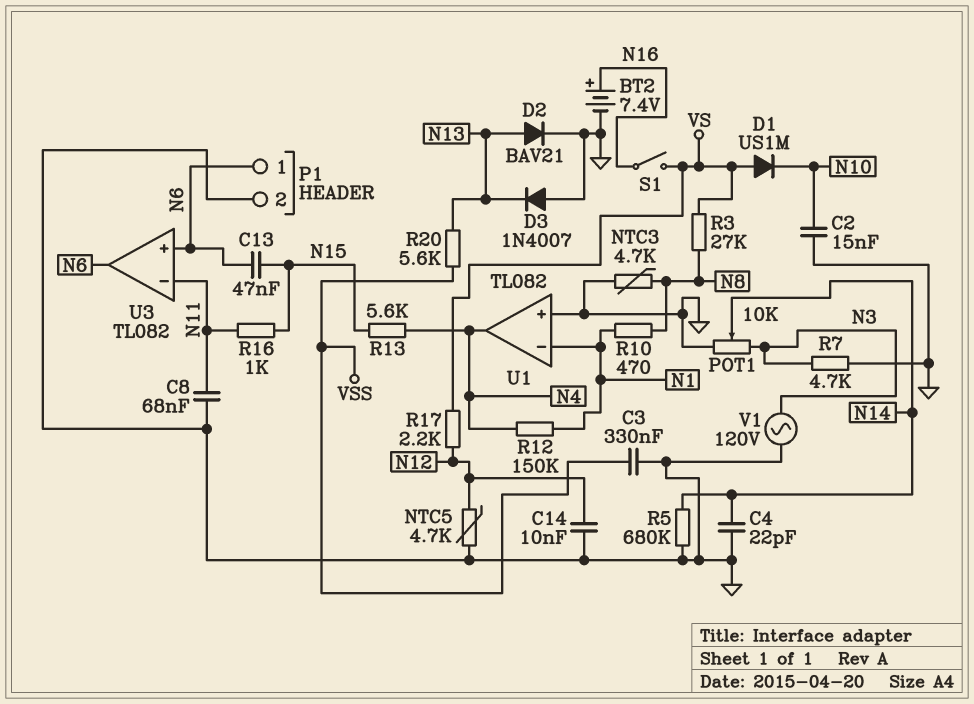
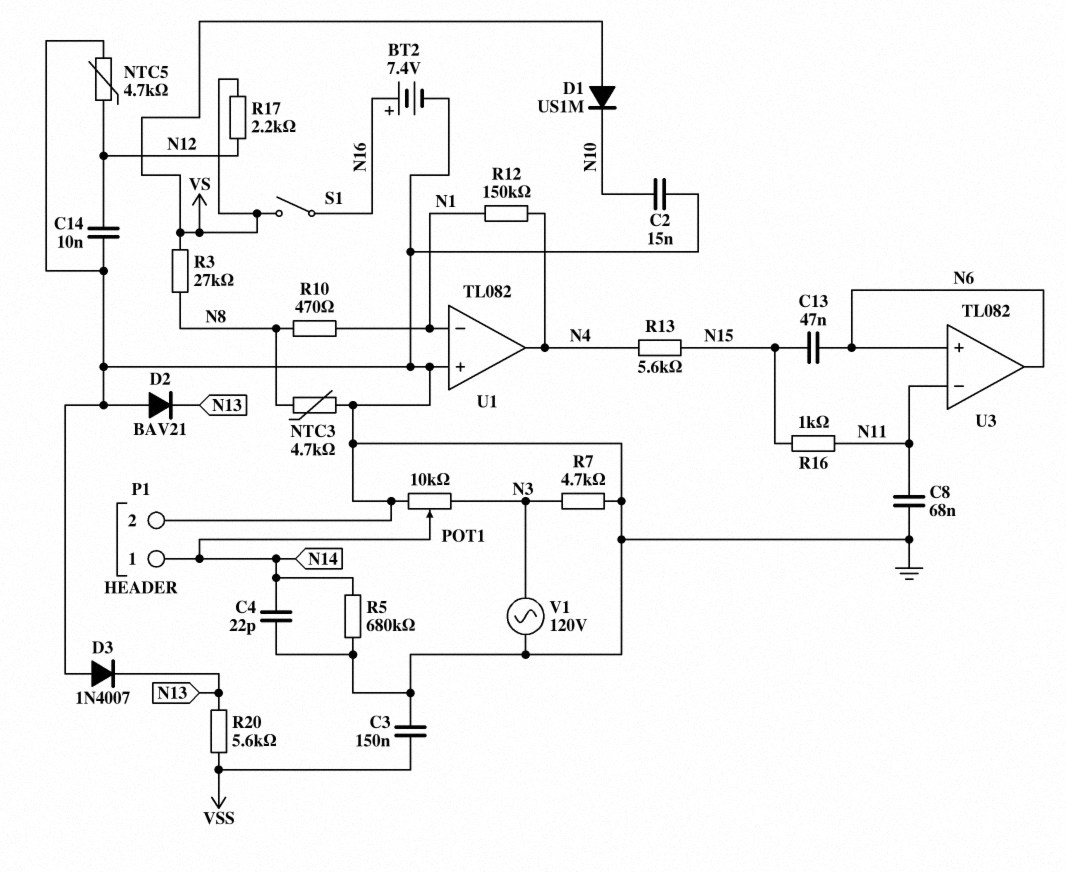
C3: 330nF (GND, VSS) -> 150nF (GND, VSS)
D2: diode BAV21 (A N13, K GND) -> diode BAV21 (A GND, K N13)
P1 pin 1: N6 -> N14

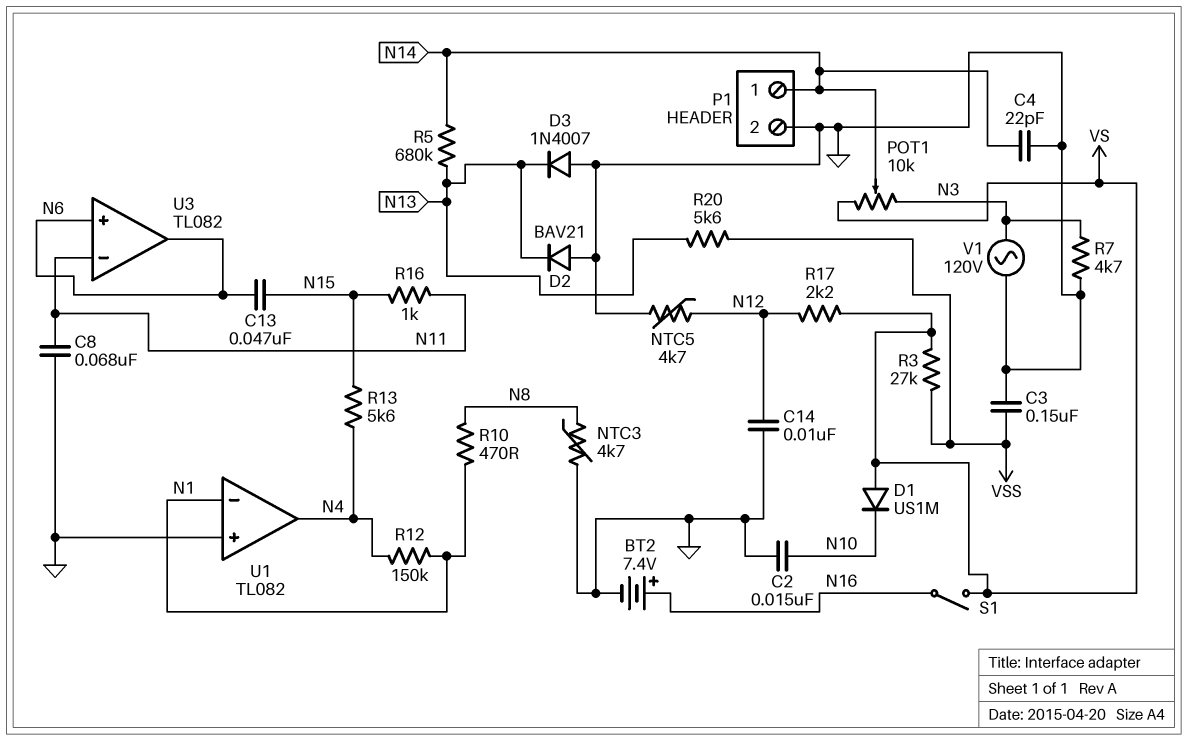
POT1: 10k (GND, N3, wiper N14) -> 10k (N3, VS, wiper N14)
R3: 27k (N8, VS) -> 27k (VS, VSS)
R5: 680k (GND, N14) -> 680k (N13, N14)

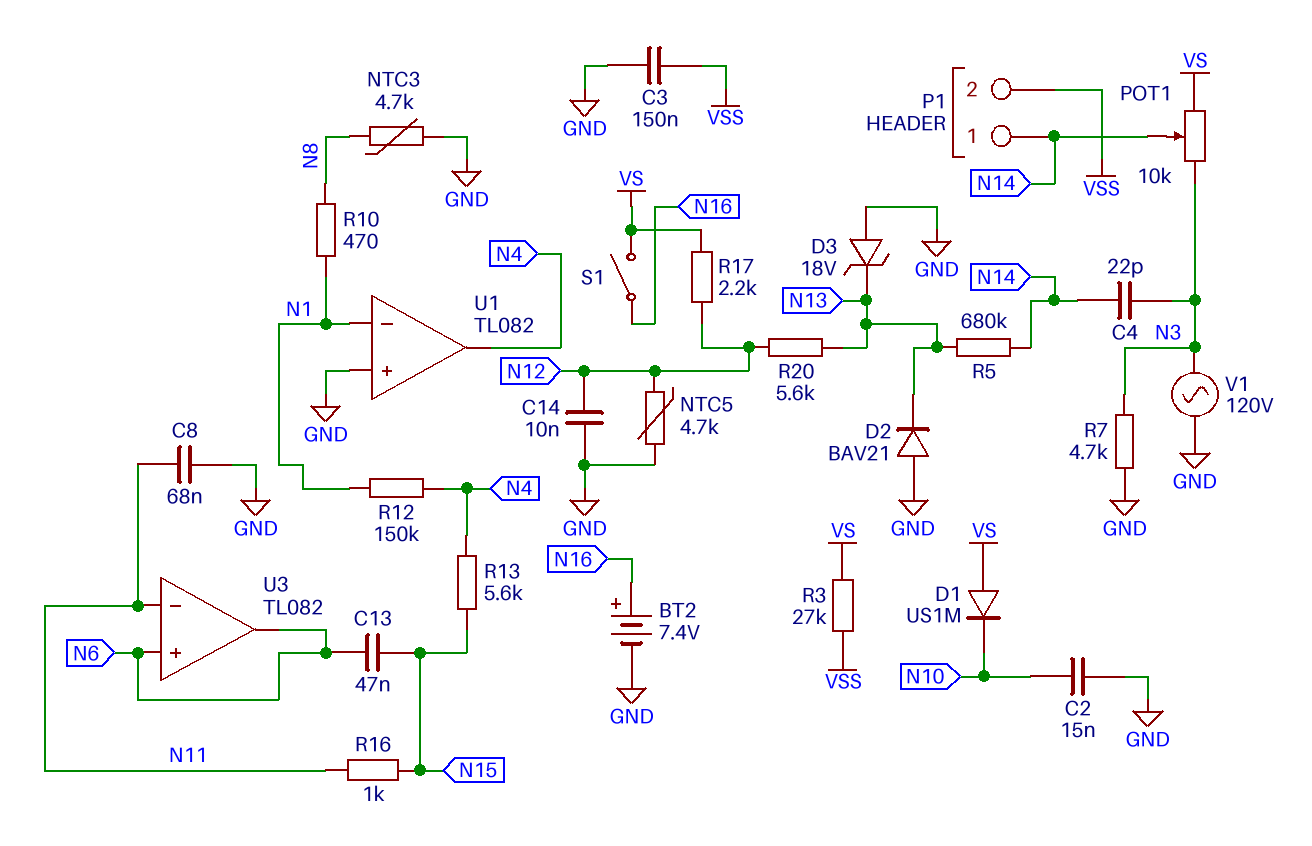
C4: 22pF (GND, N14) -> 22pF (N3, N14)
D3: diode 1N4007 (A GND, K N13) -> zener 18V (A GND, K N13)
P1 pin 2: GND -> VSS
R20: 5.6k (N13, VSS) -> 5.6k (N12, N13)

